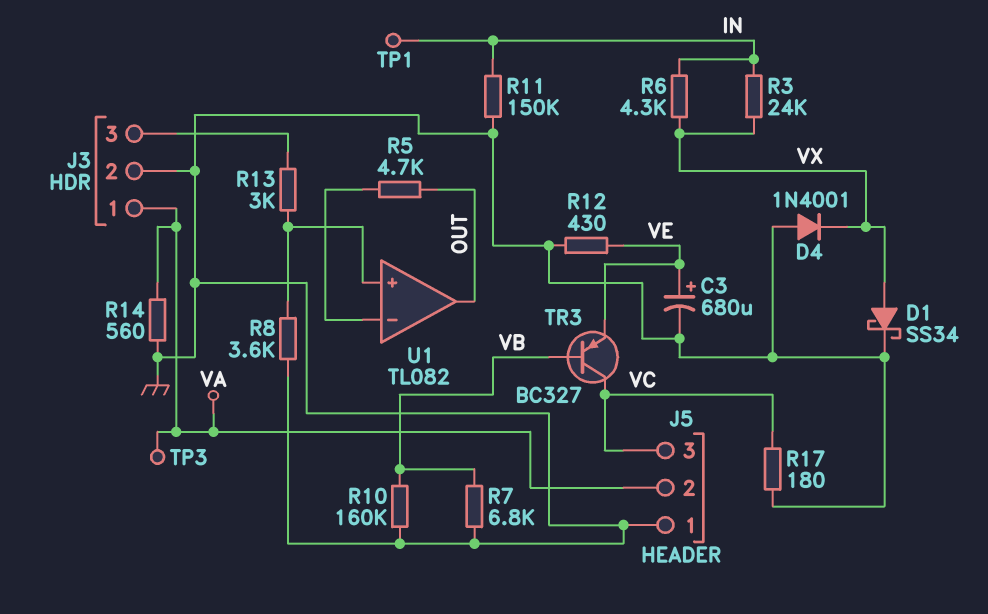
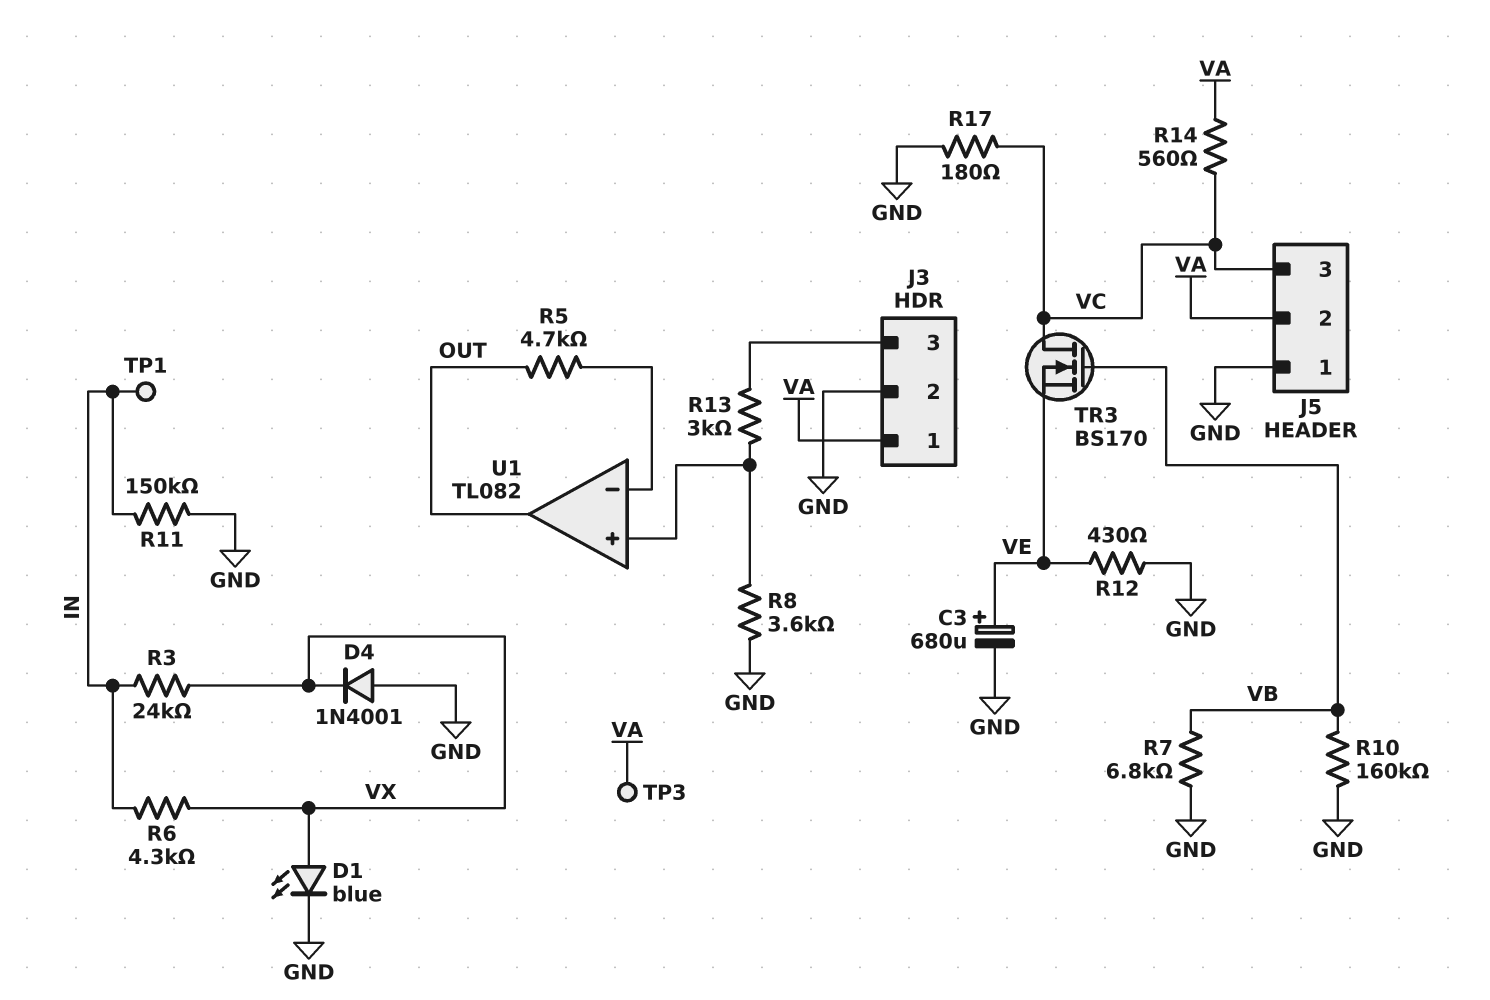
D1: schottky SS34 (A VX, K GND) -> LED blue (A VX, K GND)
R14: 560 (GND, VA) -> 560 (VA, VC)
TR3: PNP BC327 (B VB, C VC, E VE) -> NMOS BS170 (G VB, D VC, S VE)

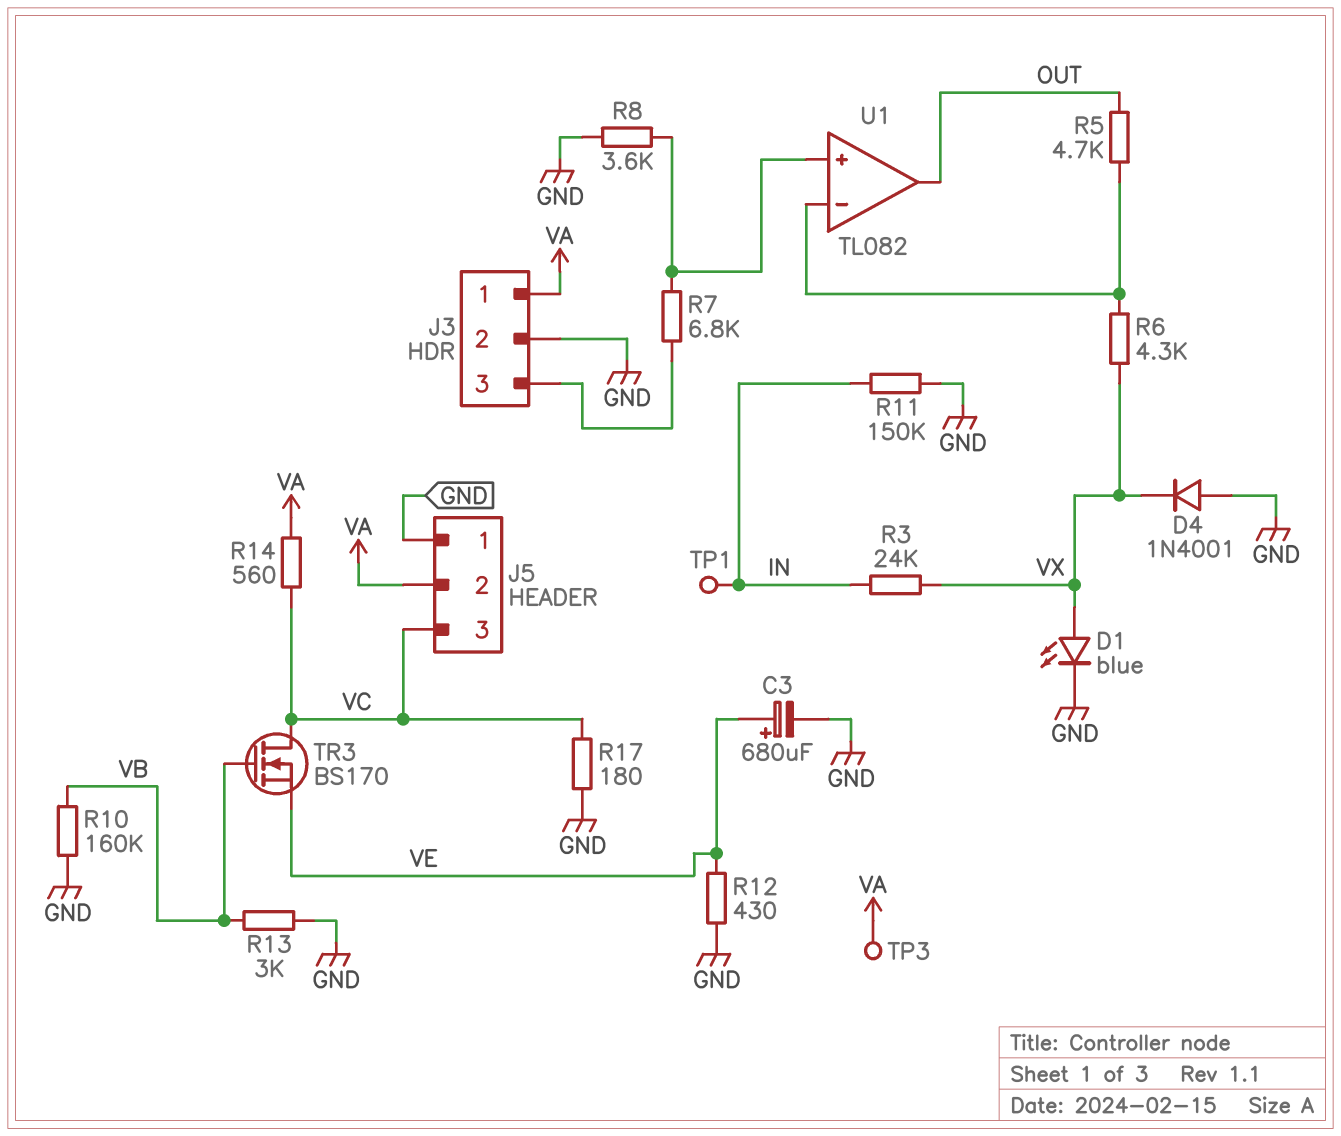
R6: 4.3k (IN, VX) -> 4.3k (U1/in-, VX)
R7: 6.8k (GND, VB) -> 6.8k (J3/3, U1/in+)
R13: 3k (J3/3, U1/in+) -> 3k (GND, VB)

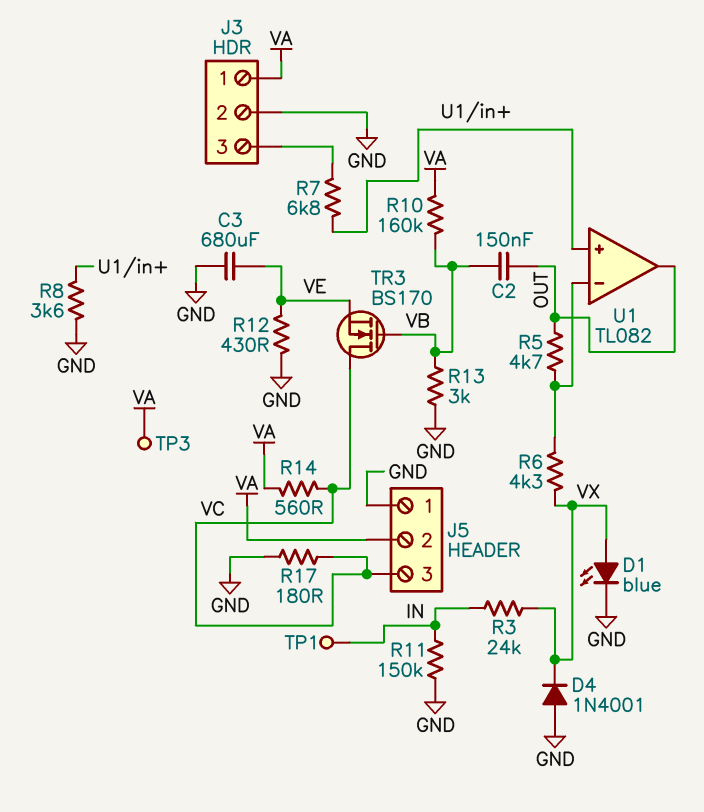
C2: none -> 150nF (OUT, VB)
C3: 680uF (plus VE, minus GND) -> 680uF (GND, VE)
R10: 160k (GND, VB) -> 160k (VA, VB)

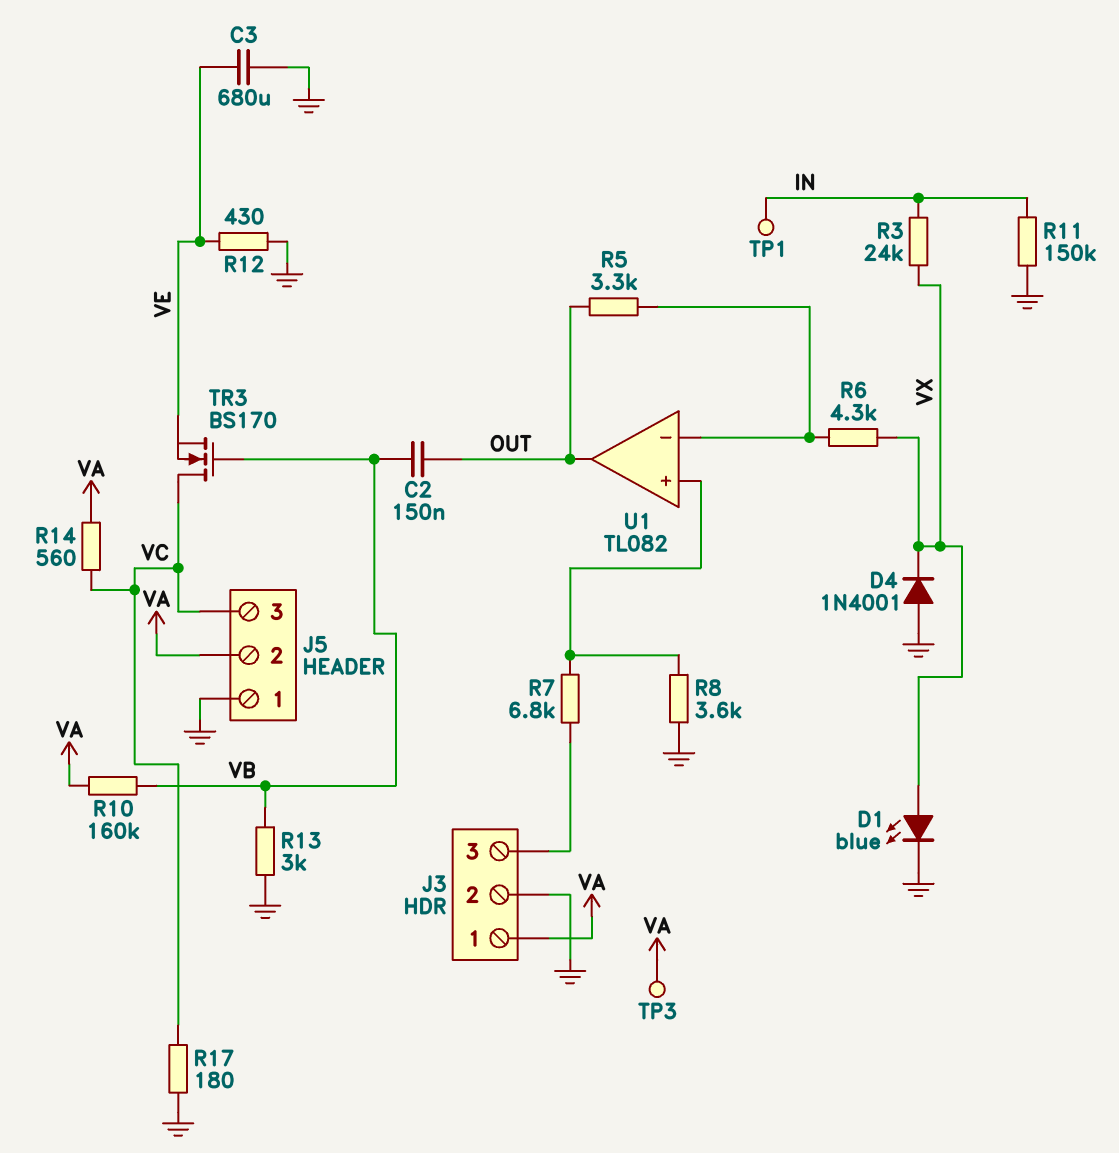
R5: 4.7k (OUT, U1/in-) -> 3.3k (OUT, U1/in-)

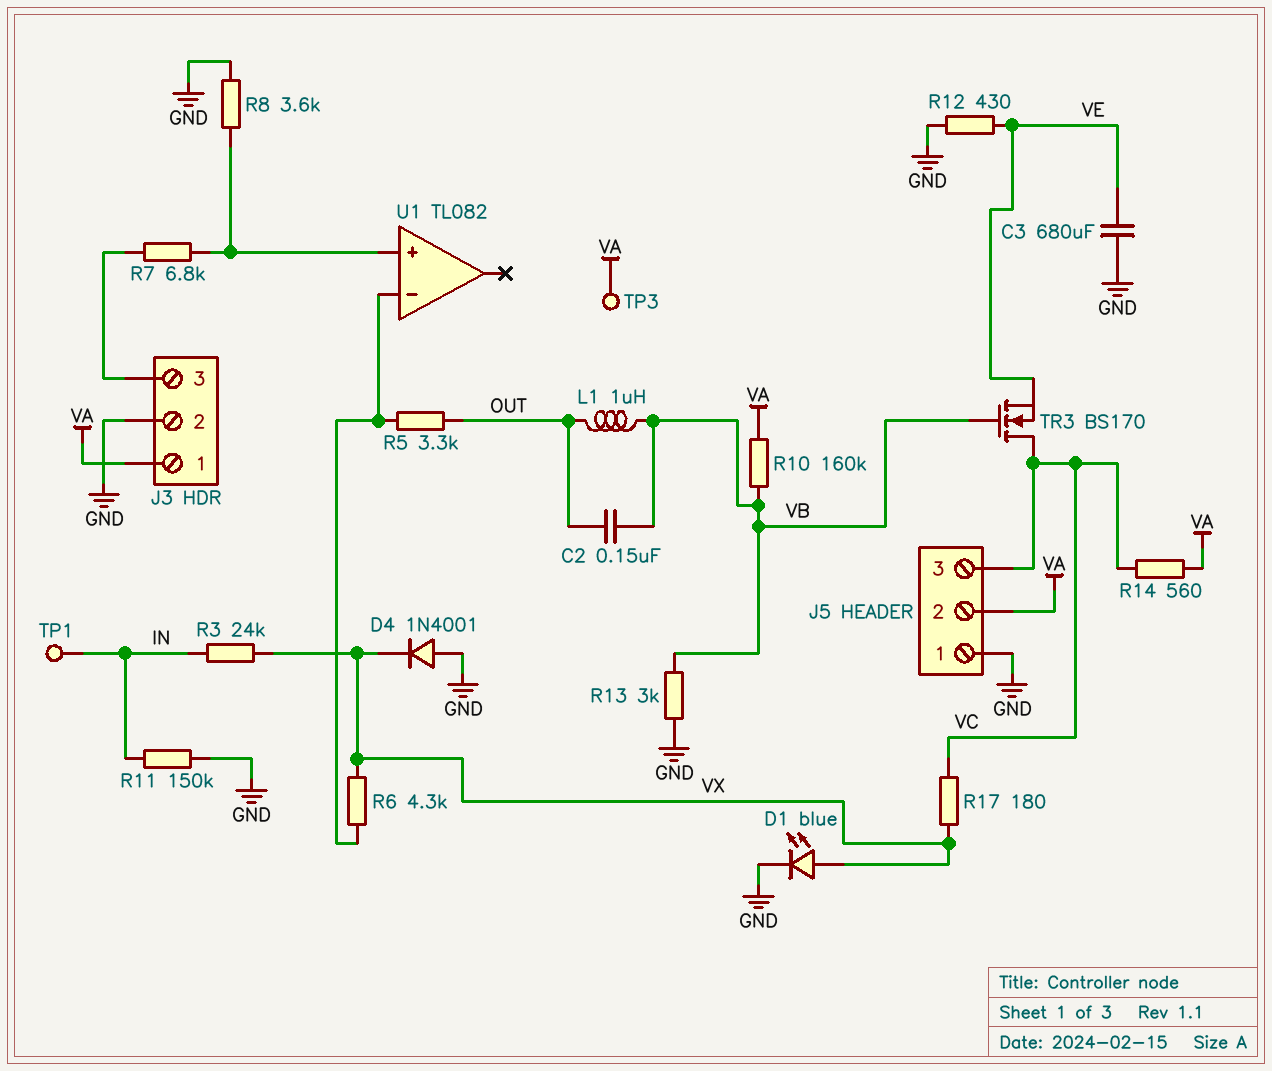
L1: none -> 1uH (OUT, VB)
R17: 180 (GND, VC) -> 180 (VC, VX)
U1 pin out: OUT -> none

